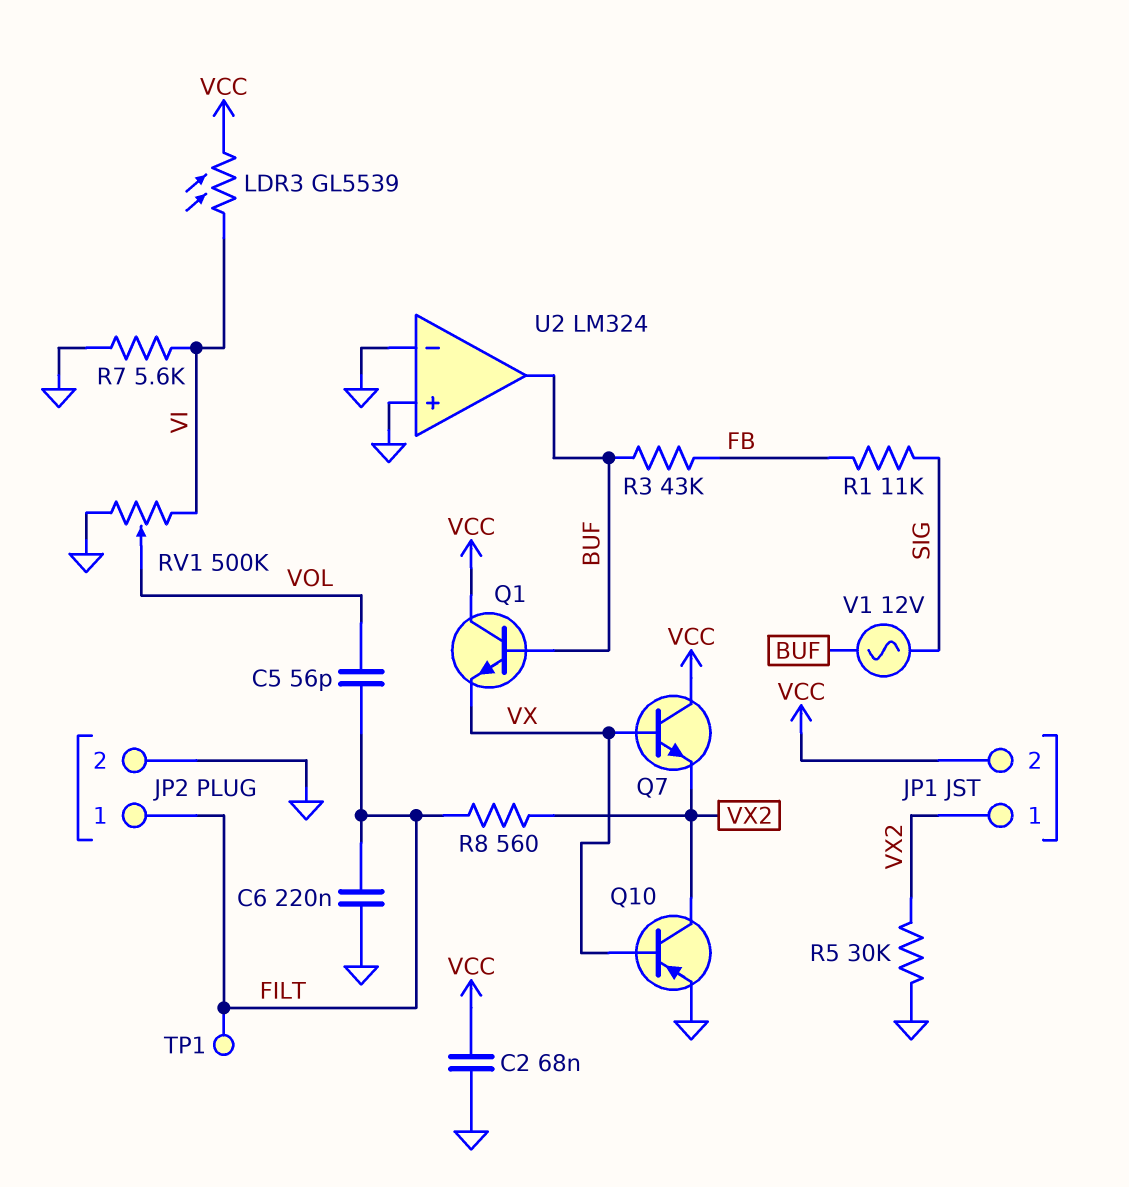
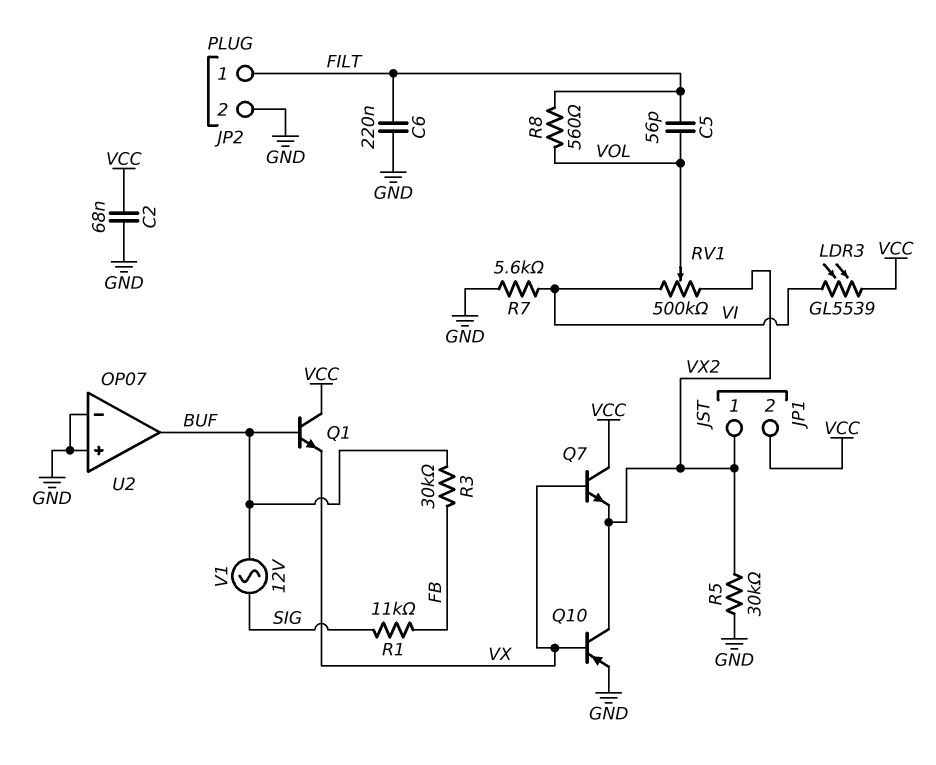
R3: 43k (BUF, FB) -> 30k (BUF, FB)
R8: 560 (FILT, VX2) -> 560 (FILT, VOL)
RV1: 500k (GND, VI, wiper VOL) -> 500k (VI, VX2, wiper VOL)
TP1: test point (FILT) -> none
U2: LM324 -> OP07

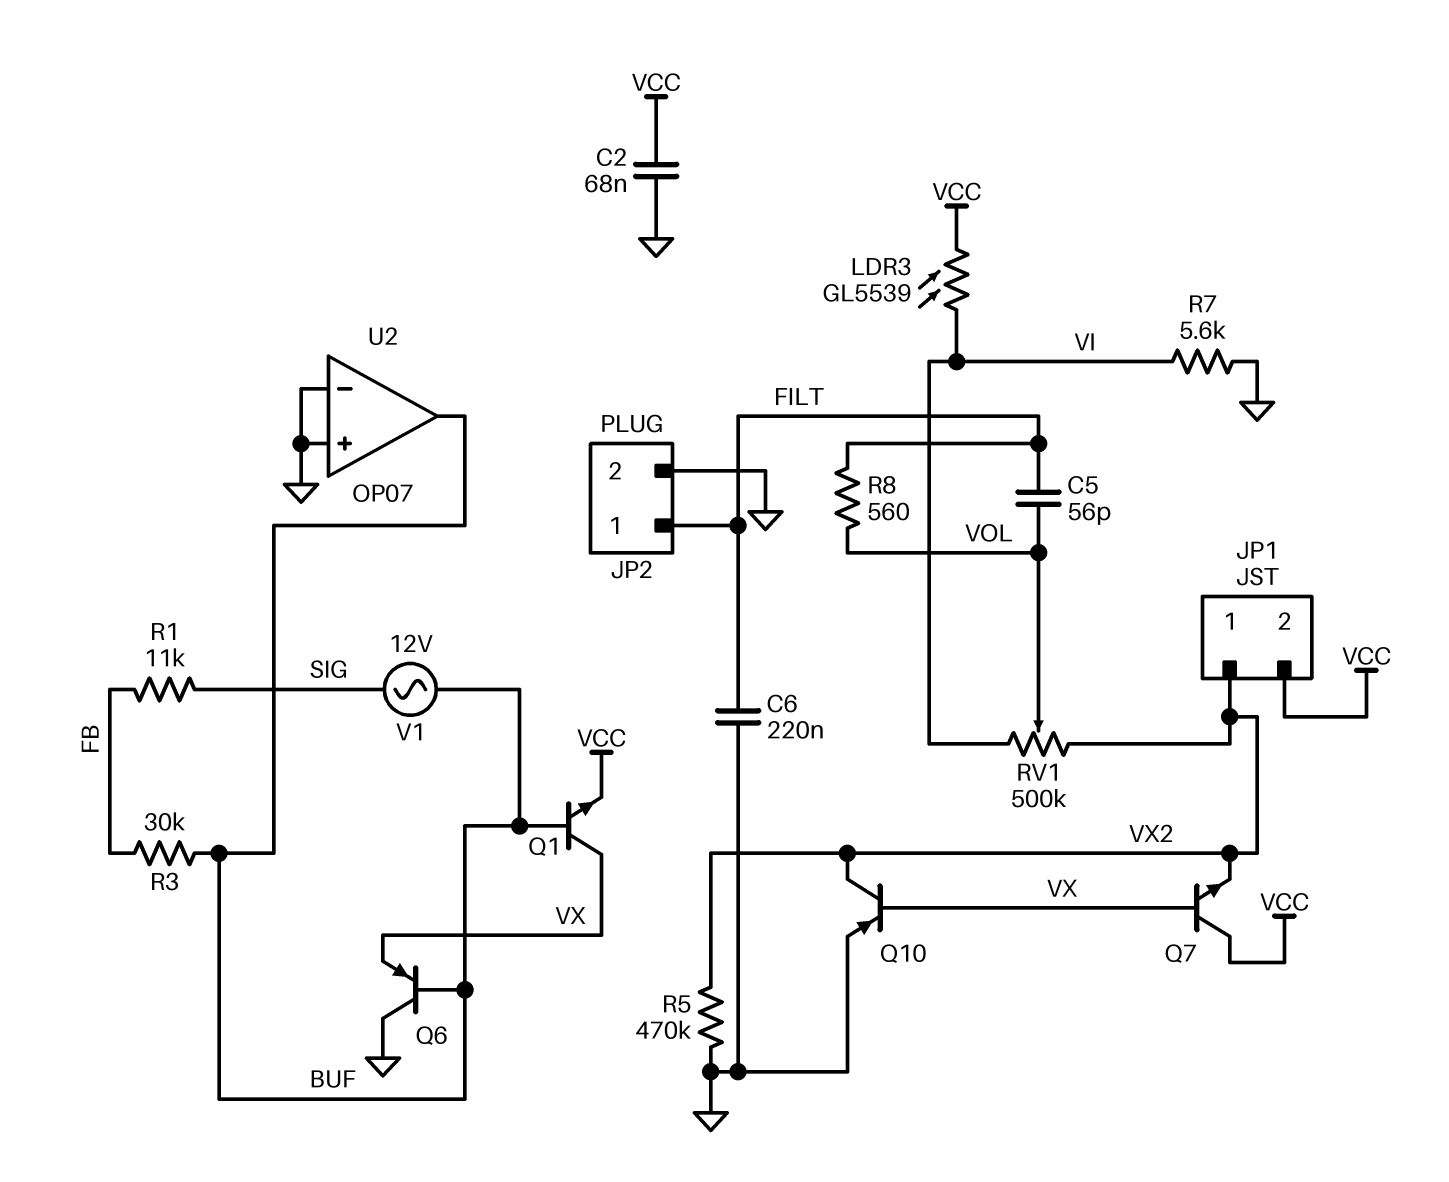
Q1: NPN (B BUF, C VCC, E VX) -> NPN (B BUF, C VX, E VCC)
Q6: none -> PNP (B BUF, C GND, E VX)
R5: 30k (GND, VX2) -> 470k (GND, VX2)

